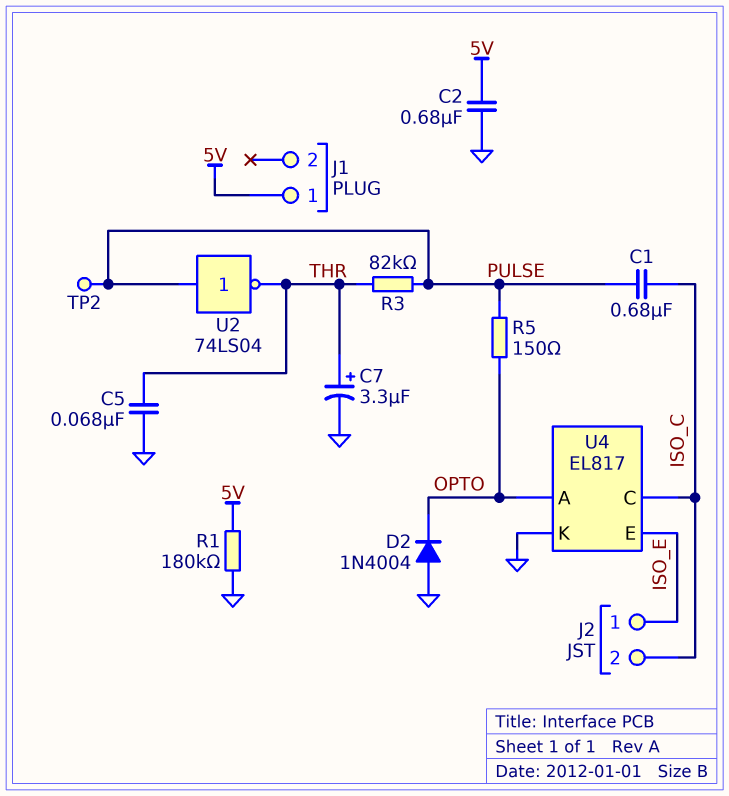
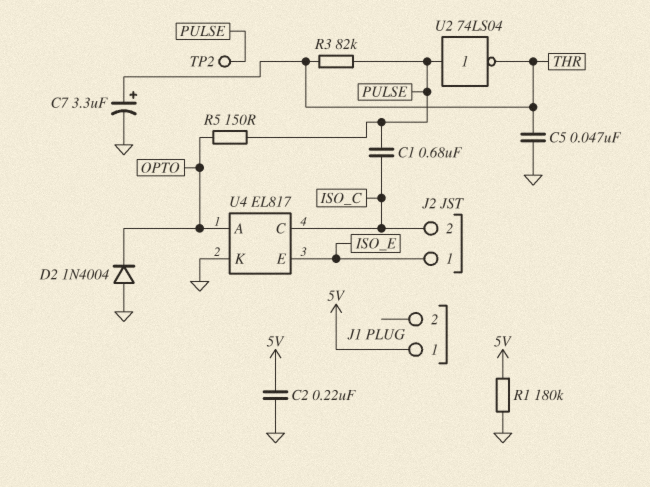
C2: 680nF (5V, GND) -> 220nF (5V, GND)
C5: 68nF (GND, THR) -> 47nF (GND, THR)

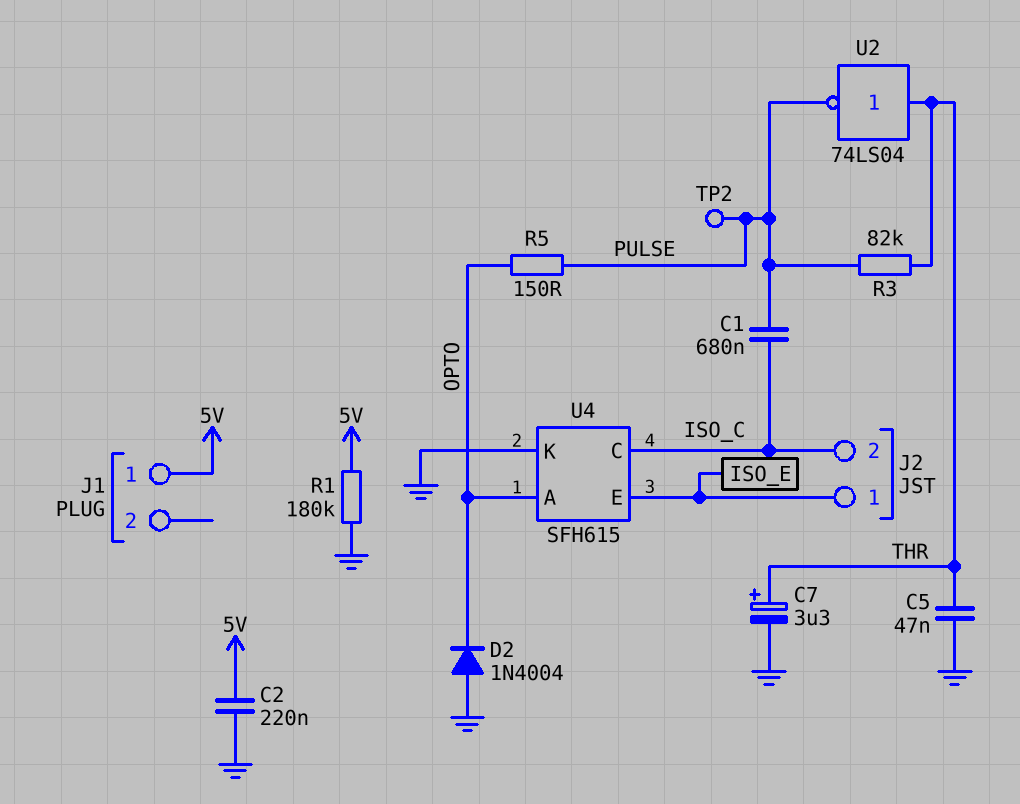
U2: NOT 74LS04 (in PULSE, out THR) -> NOT 74LS04 (in THR, out PULSE)
U4: EL817 -> SFH615

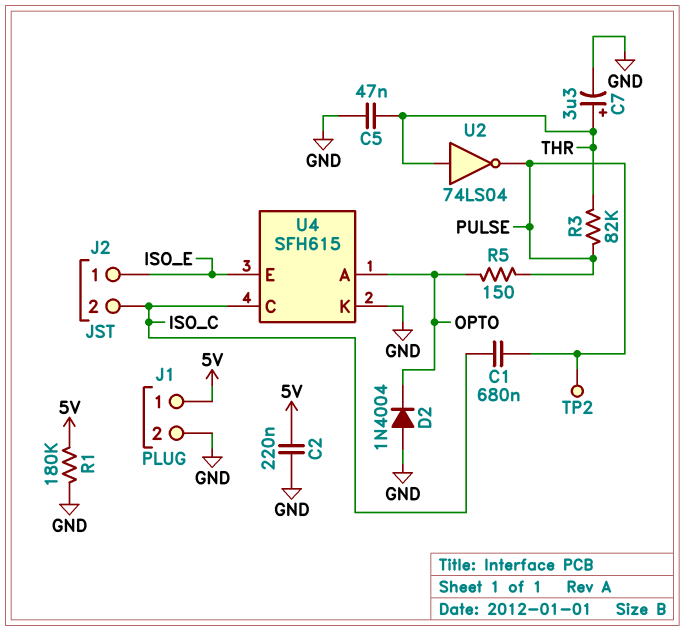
J1 pin 2: none -> GND

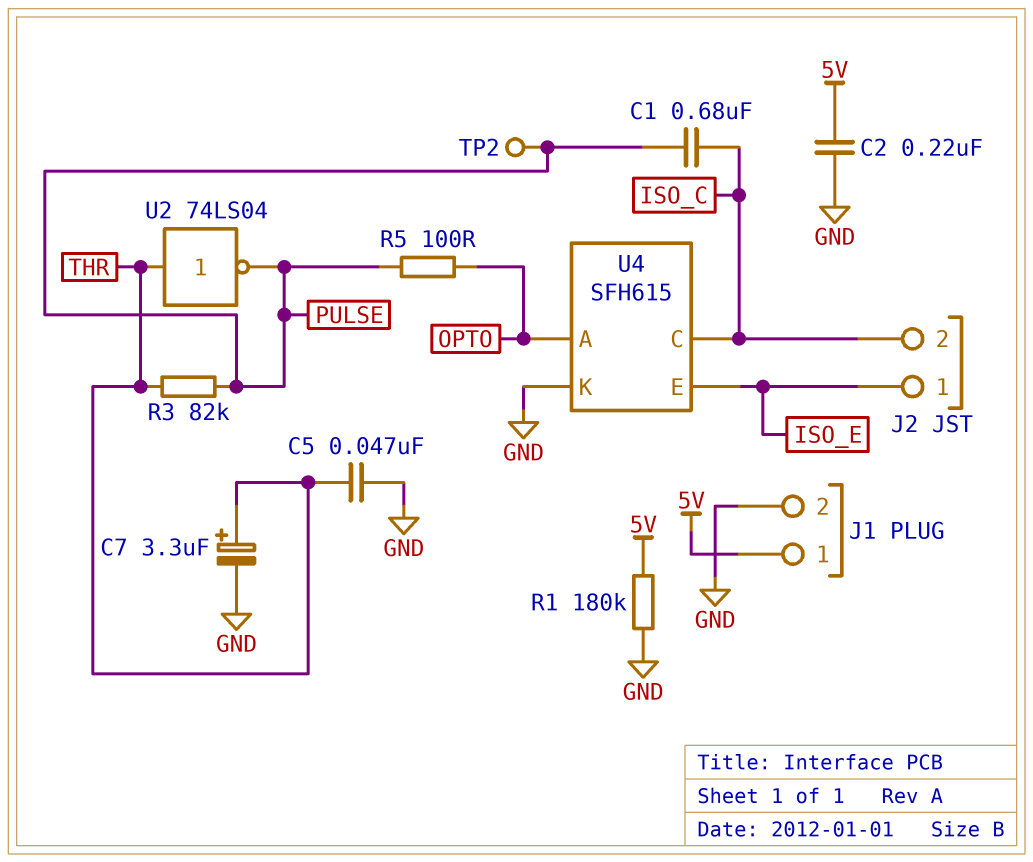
D2: diode 1N4004 (A GND, K OPTO) -> none
R5: 150 (OPTO, PULSE) -> 100 (OPTO, PULSE)

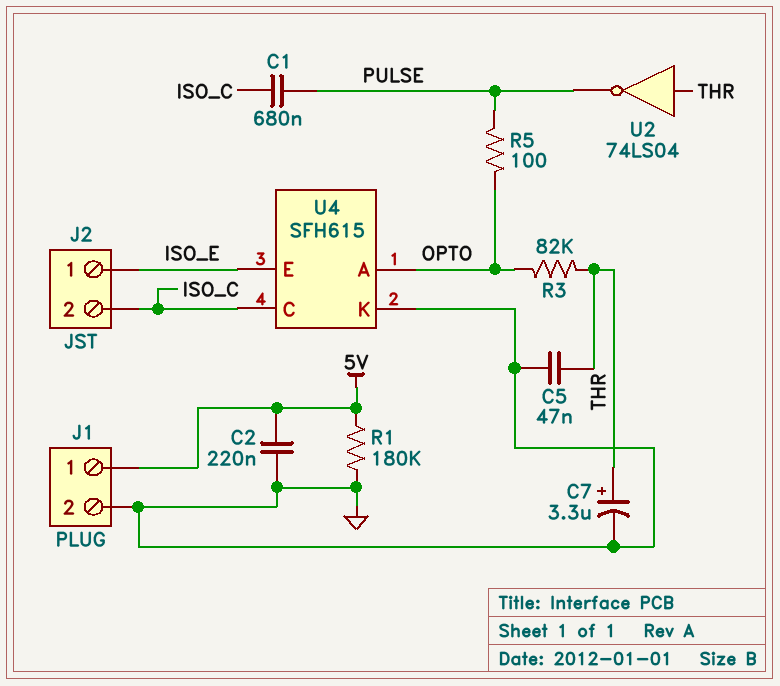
R3: 82k (PULSE, THR) -> 82k (OPTO, THR)
TP2: test point (PULSE) -> none

